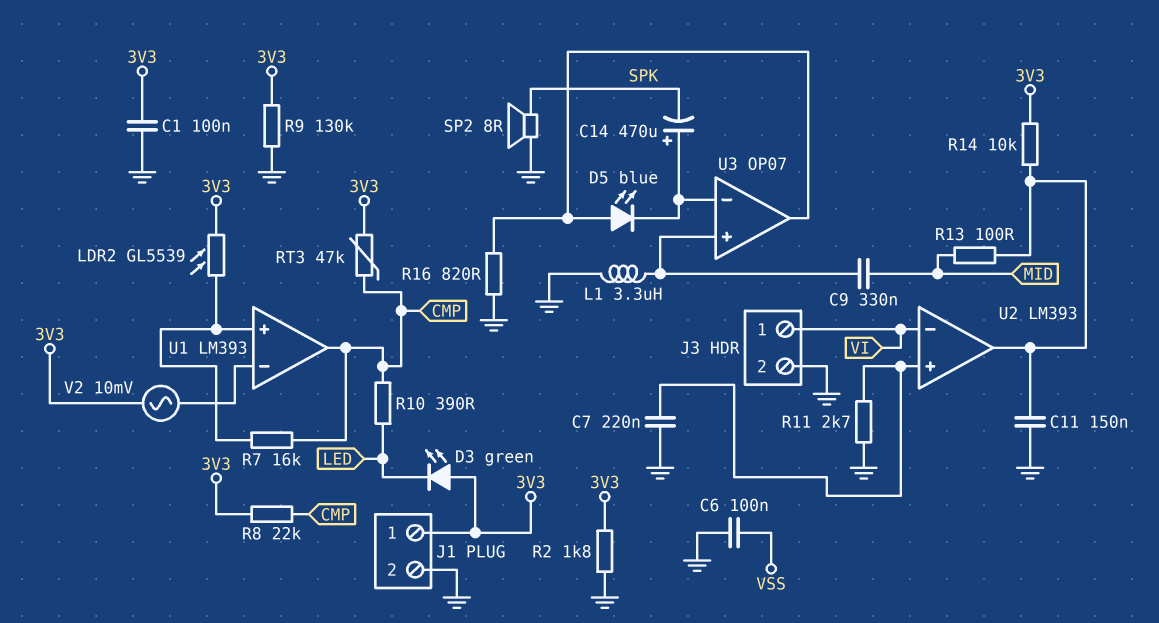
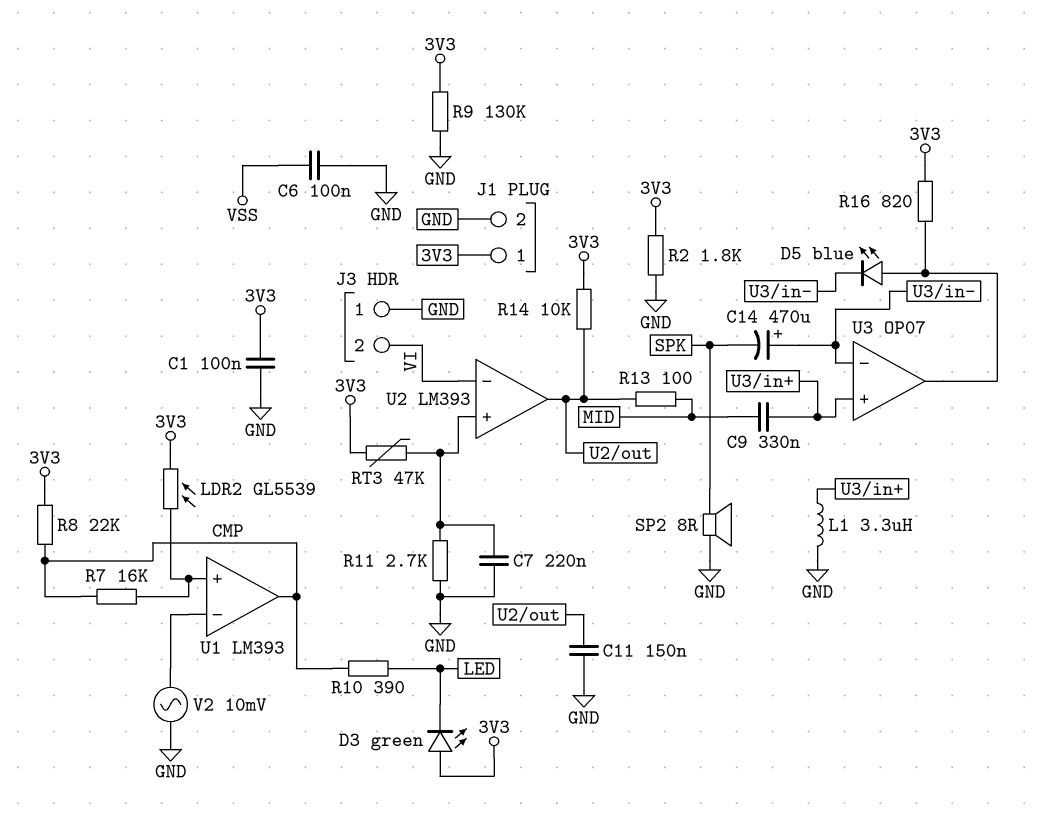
J3 pin 1: VI -> GND
J3 pin 2: GND -> VI
R16: 820 (GND, U3/out) -> 820 (3V3, U3/out)
RT3: 47k (3V3, CMP) -> 47k (3V3, U2/in+)
V2: AC 10mV (3V3, U1/in-) -> AC 10mV (GND, U1/in-)

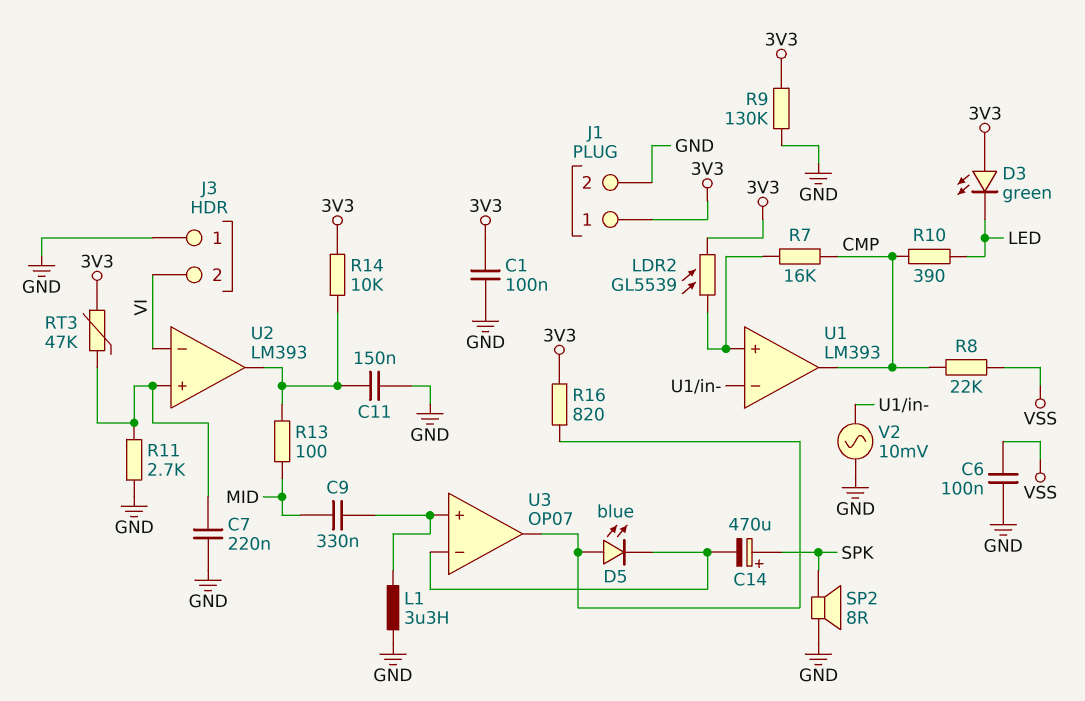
C14: 470uF (plus U3/in-, minus SPK) -> 470uF (plus SPK, minus U3/in-)
R2: 1.8k (3V3, GND) -> none
R8: 22k (3V3, CMP) -> 22k (CMP, VSS)

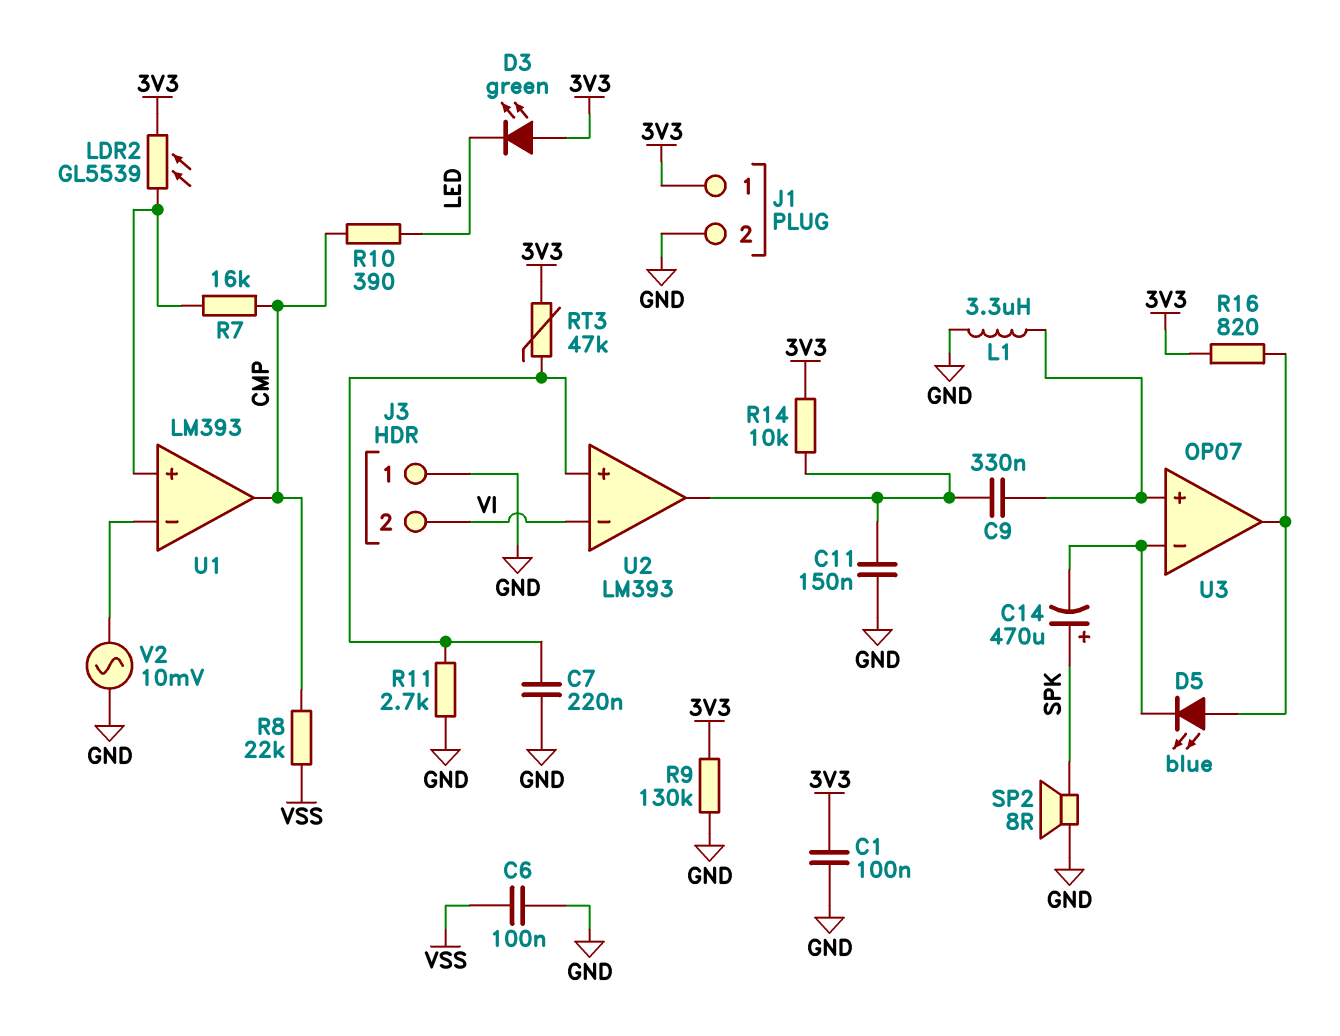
C9: 330nF (MID, U3/in+) -> 330nF (U2/out, U3/in+)
R13: 100 (MID, U2/out) -> none

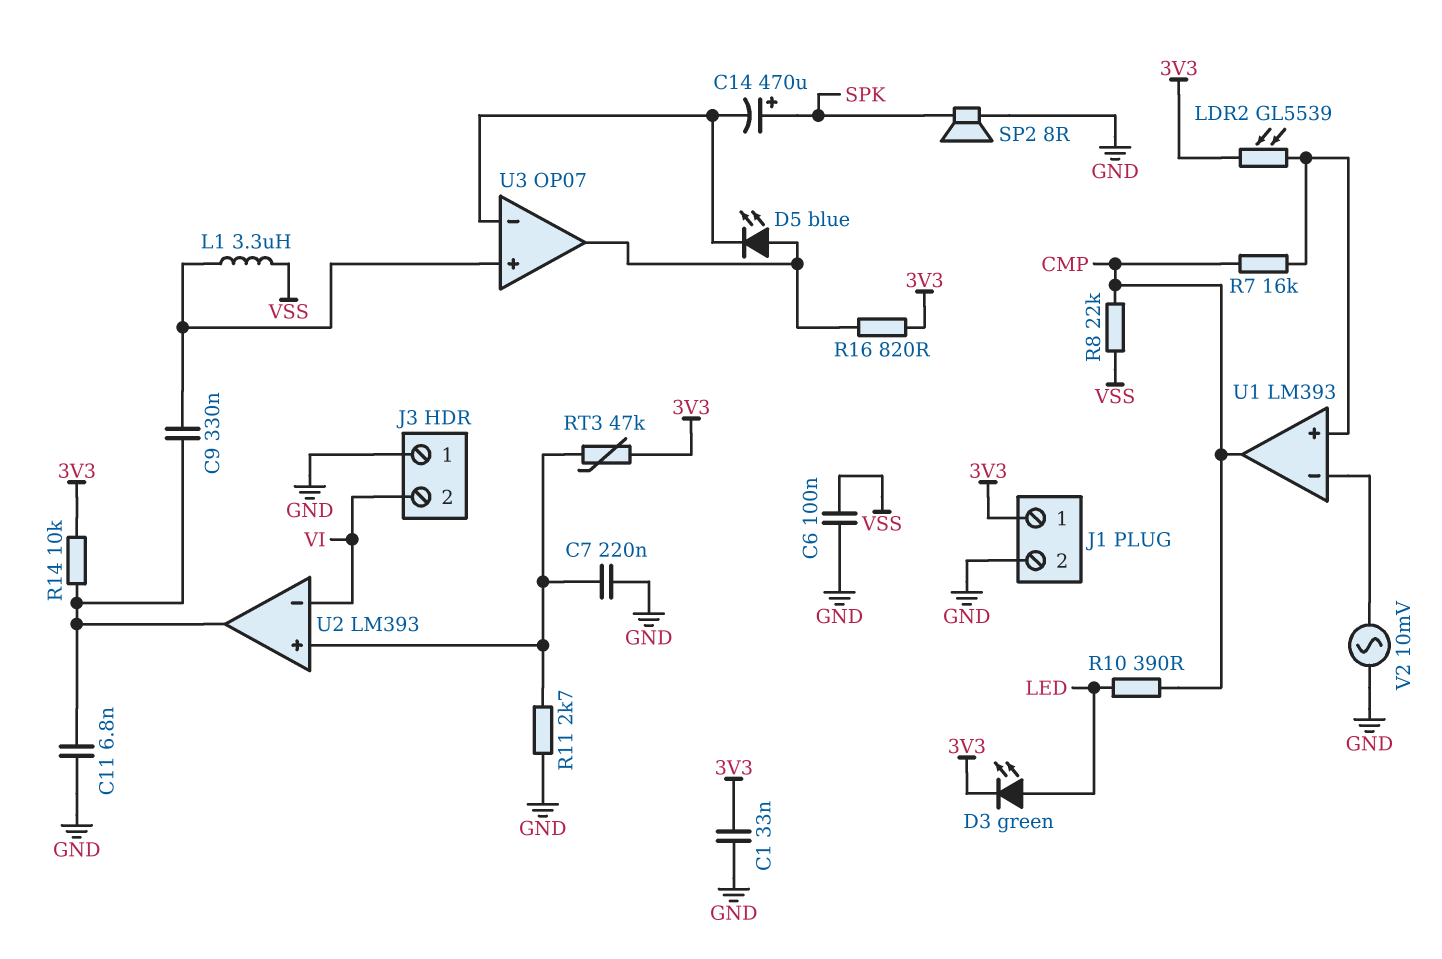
C1: 100nF (3V3, GND) -> 33nF (3V3, GND)
C11: 150nF (GND, U2/out) -> 6.8nF (GND, U2/out)
D3: LED green (A 3V3, K LED) -> LED green (A LED, K 3V3)
L1: 3.3uH (GND, U3/in+) -> 3.3uH (U3/in+, VSS)
R9: 130k (3V3, GND) -> none

